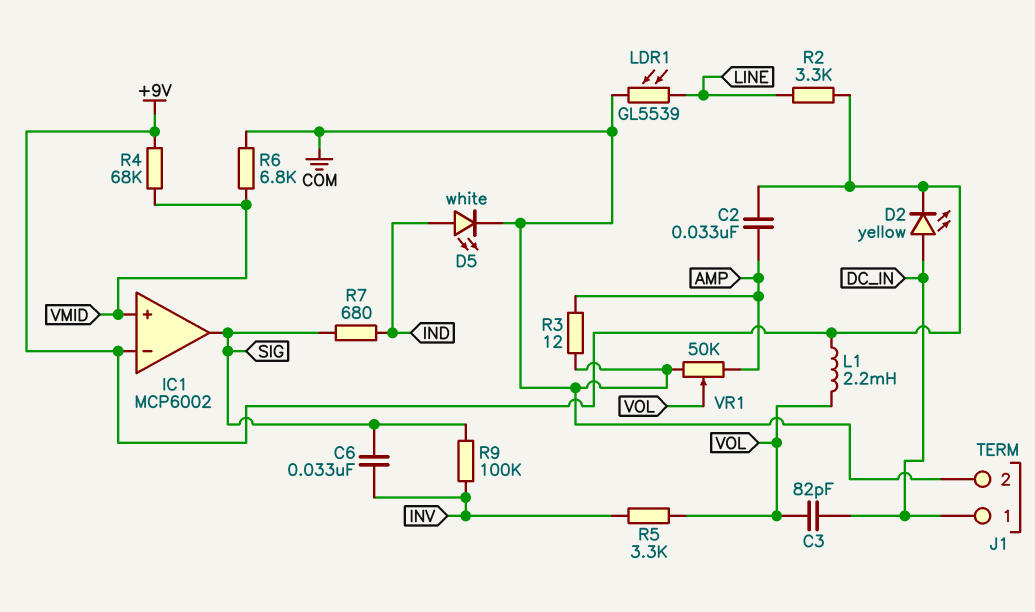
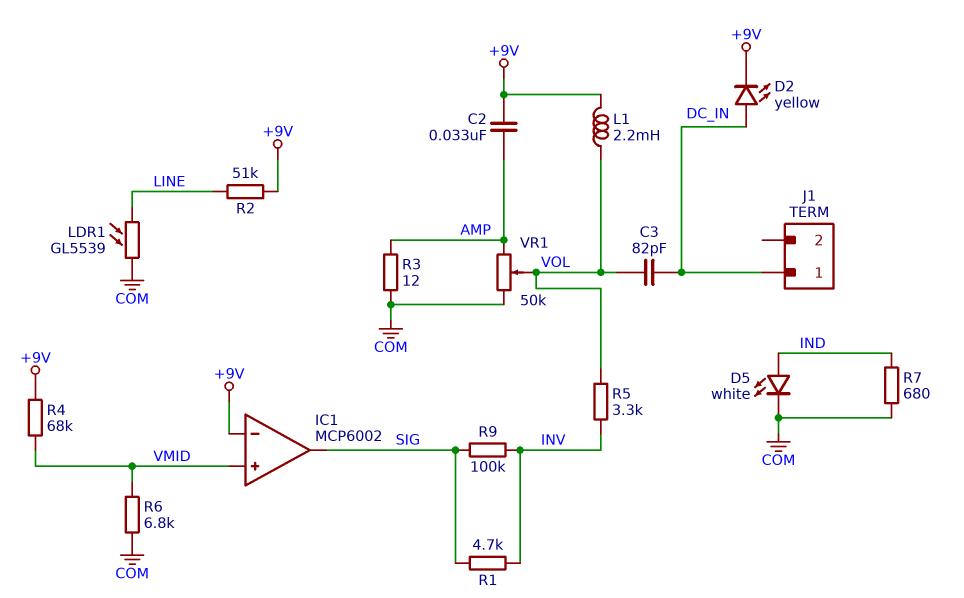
C6: 33nF (INV, SIG) -> none
J1 pin 2: COM -> none
R1: none -> 4.7k (INV, SIG)
R2: 3.3k (+9V, LINE) -> 51k (+9V, LINE)
R7: 680 (IND, SIG) -> 680 (COM, IND)

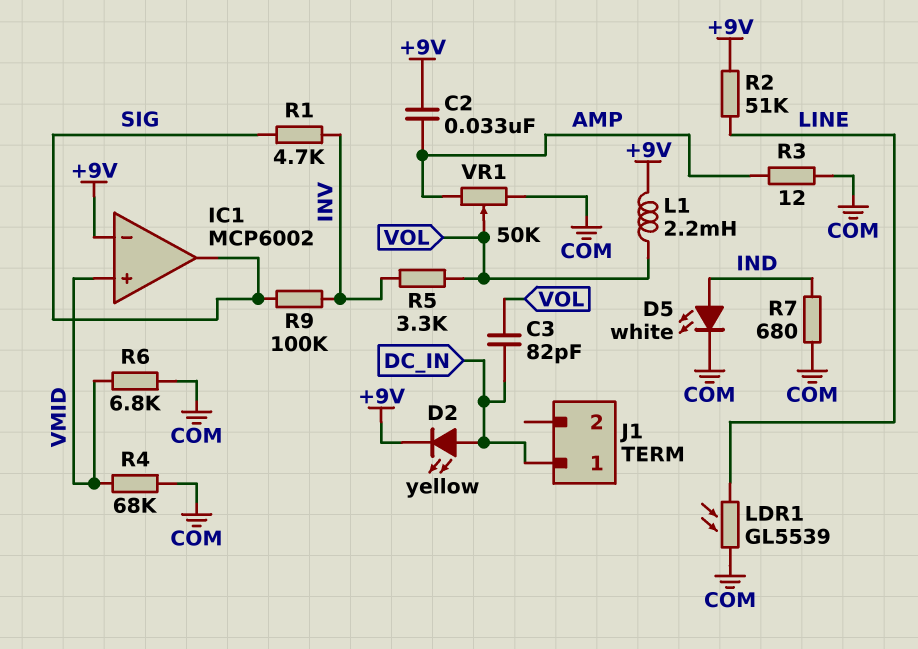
R4: 68k (+9V, VMID) -> 68k (COM, VMID)

